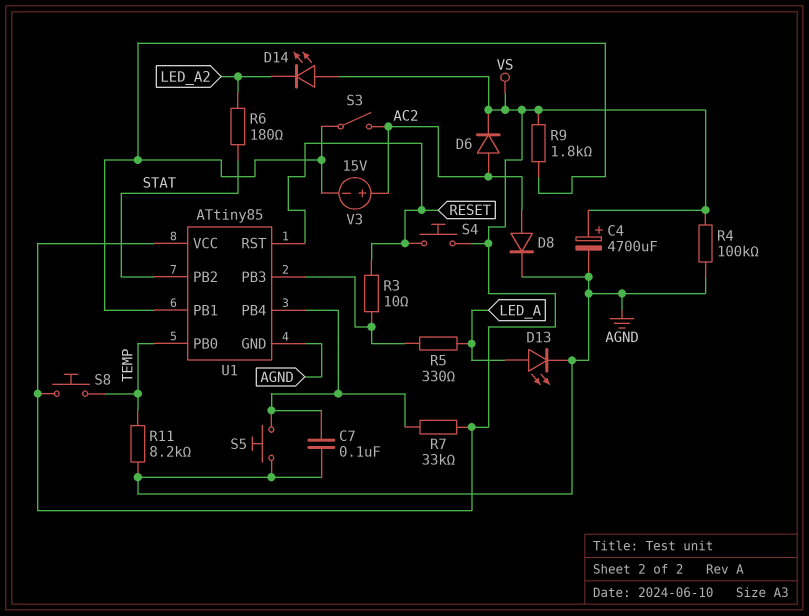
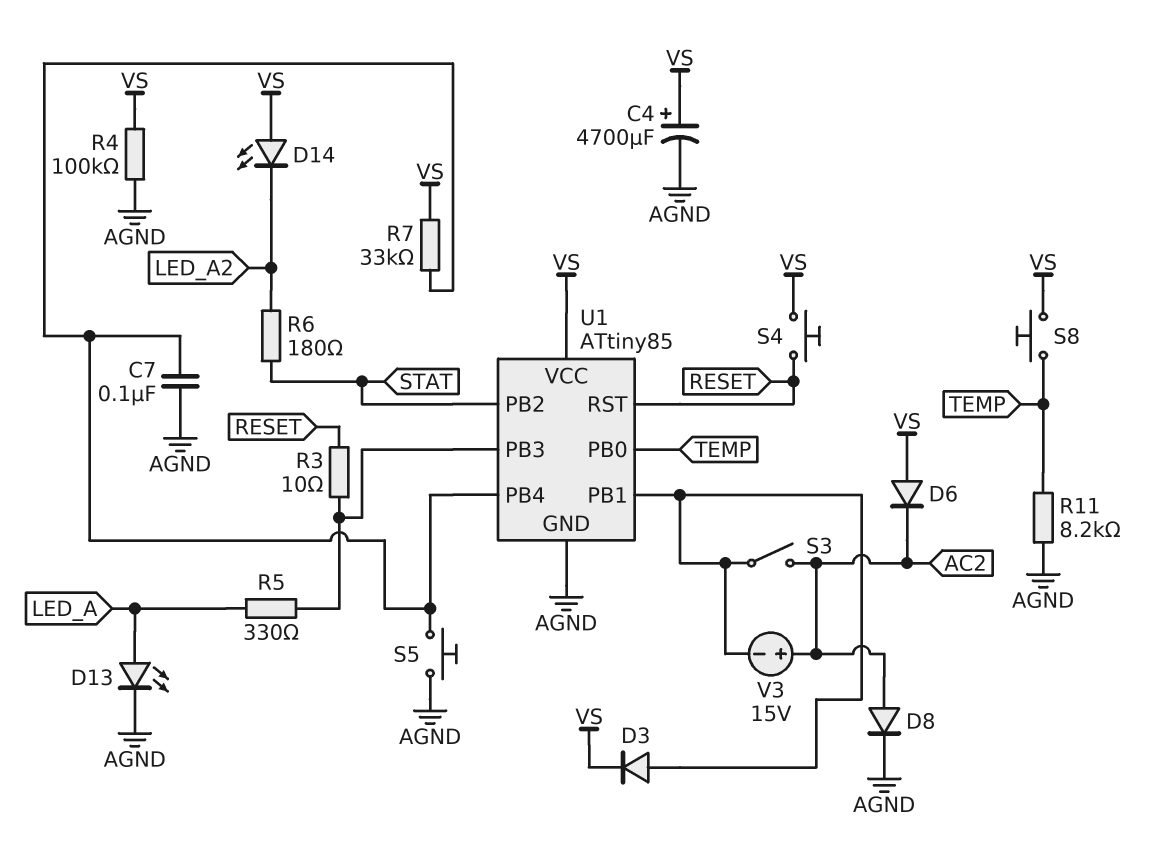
D3: none -> diode (A U1/PB1, K VS)
D6: diode (A AC2, K VS) -> diode (A VS, K AC2)
R9: 1.8k (U1/PB1, VS) -> none

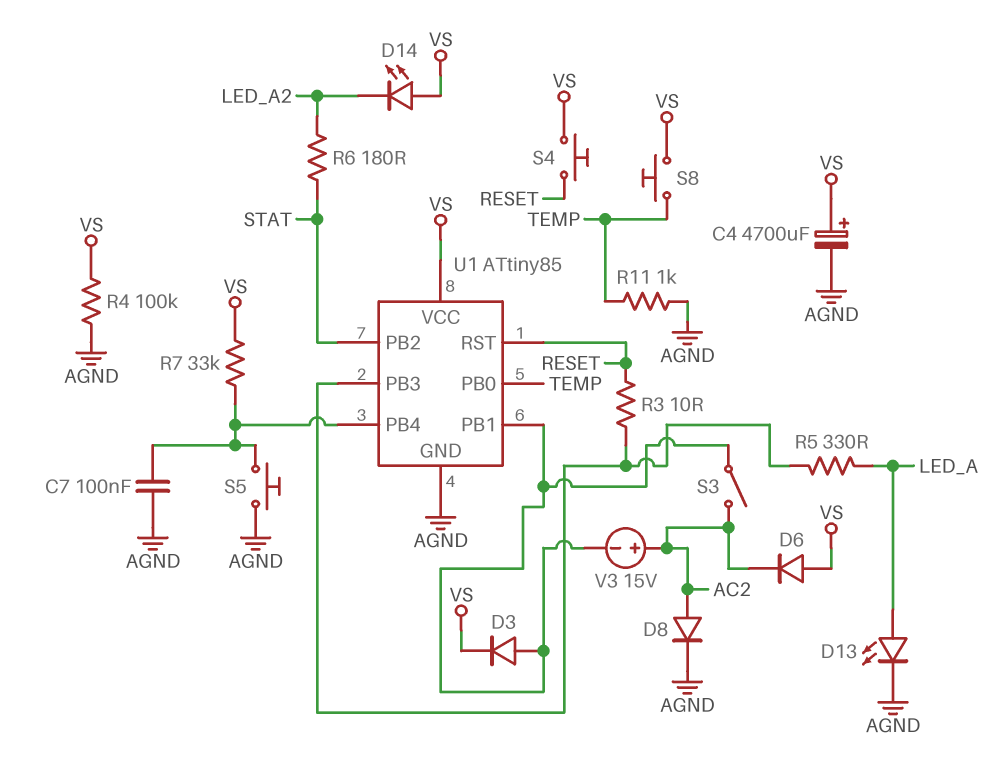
R11: 8.2k (AGND, TEMP) -> 1k (AGND, TEMP)

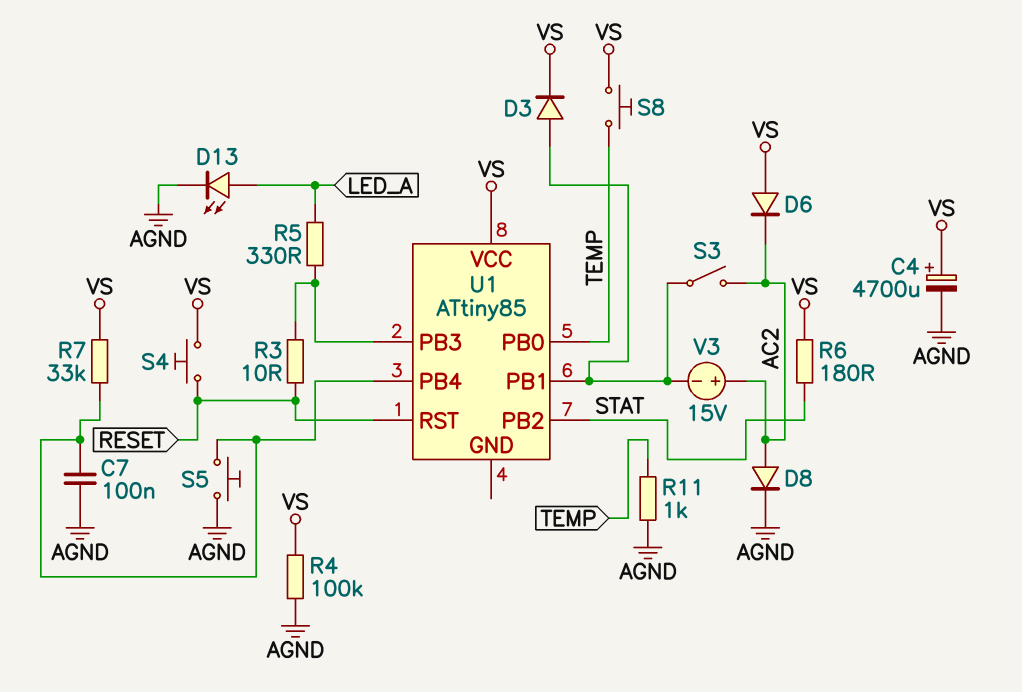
D14: LED (A VS, K LED_A2) -> none
R6: 180 (LED_A2, STAT) -> 180 (STAT, VS)
U1 pin GND: AGND -> none

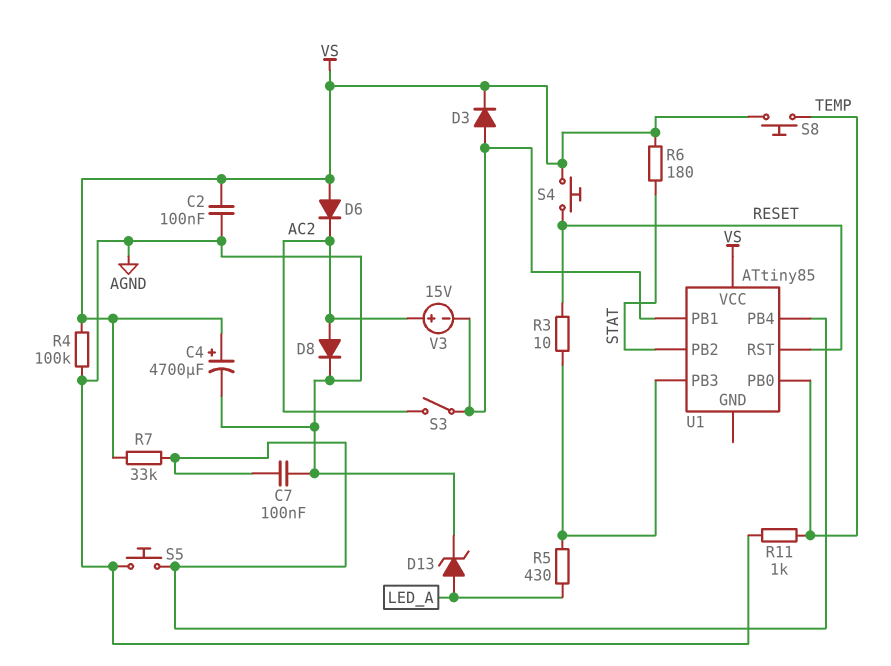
C2: none -> 100nF (AGND, VS)
D13: LED (A LED_A, K AGND) -> zener (A LED_A, K AGND)
R5: 330 (LED_A, U1/PB3) -> 430 (LED_A, U1/PB3)

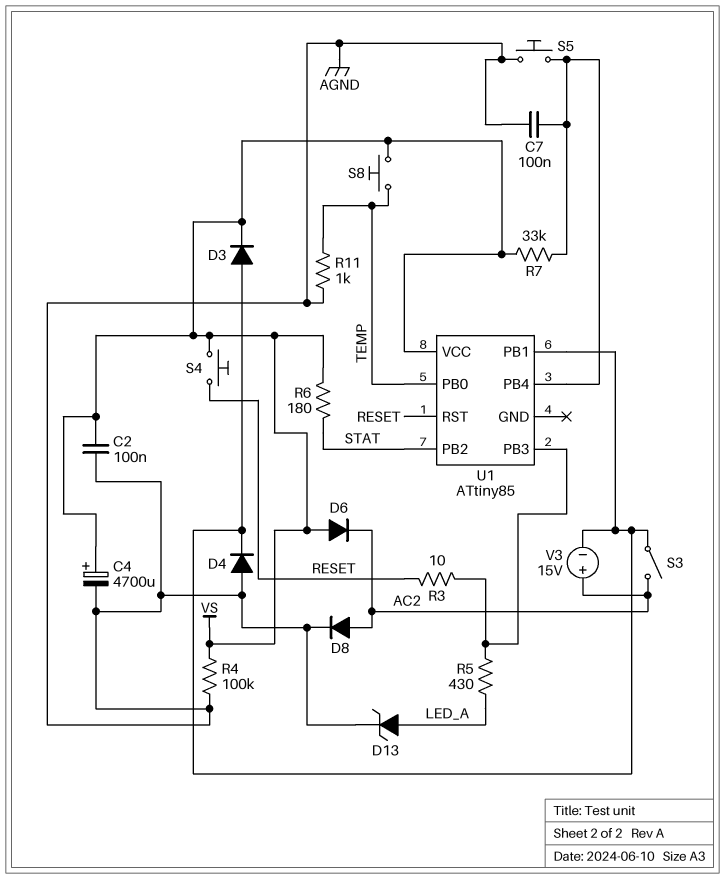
D4: none -> diode (A AGND, K U1/PB1)

